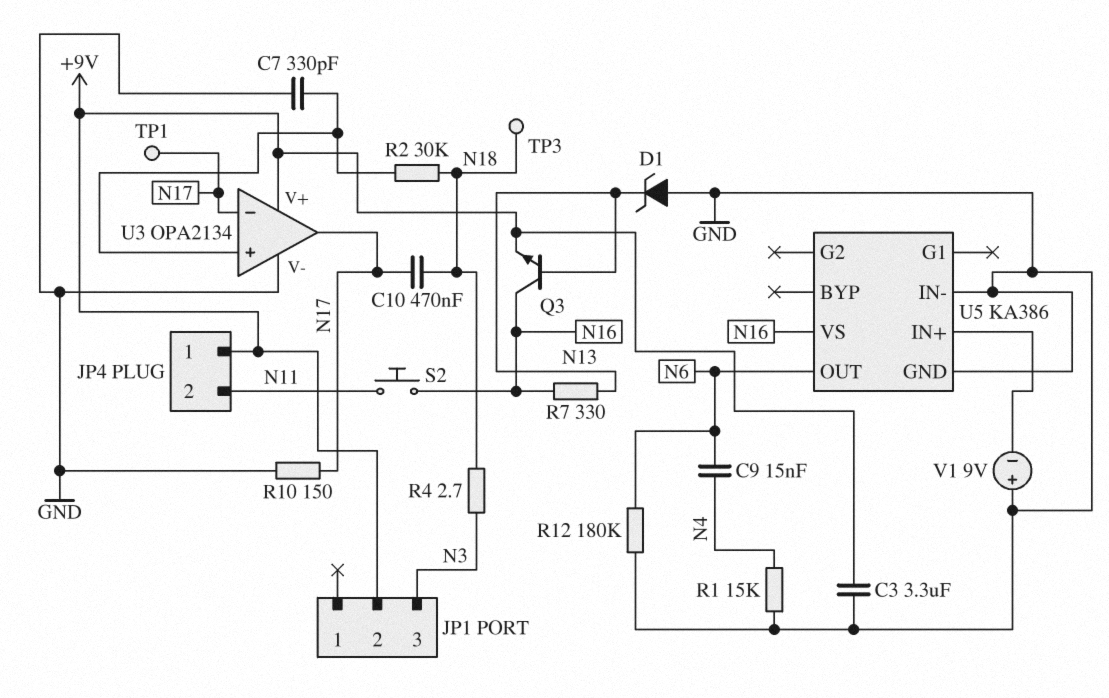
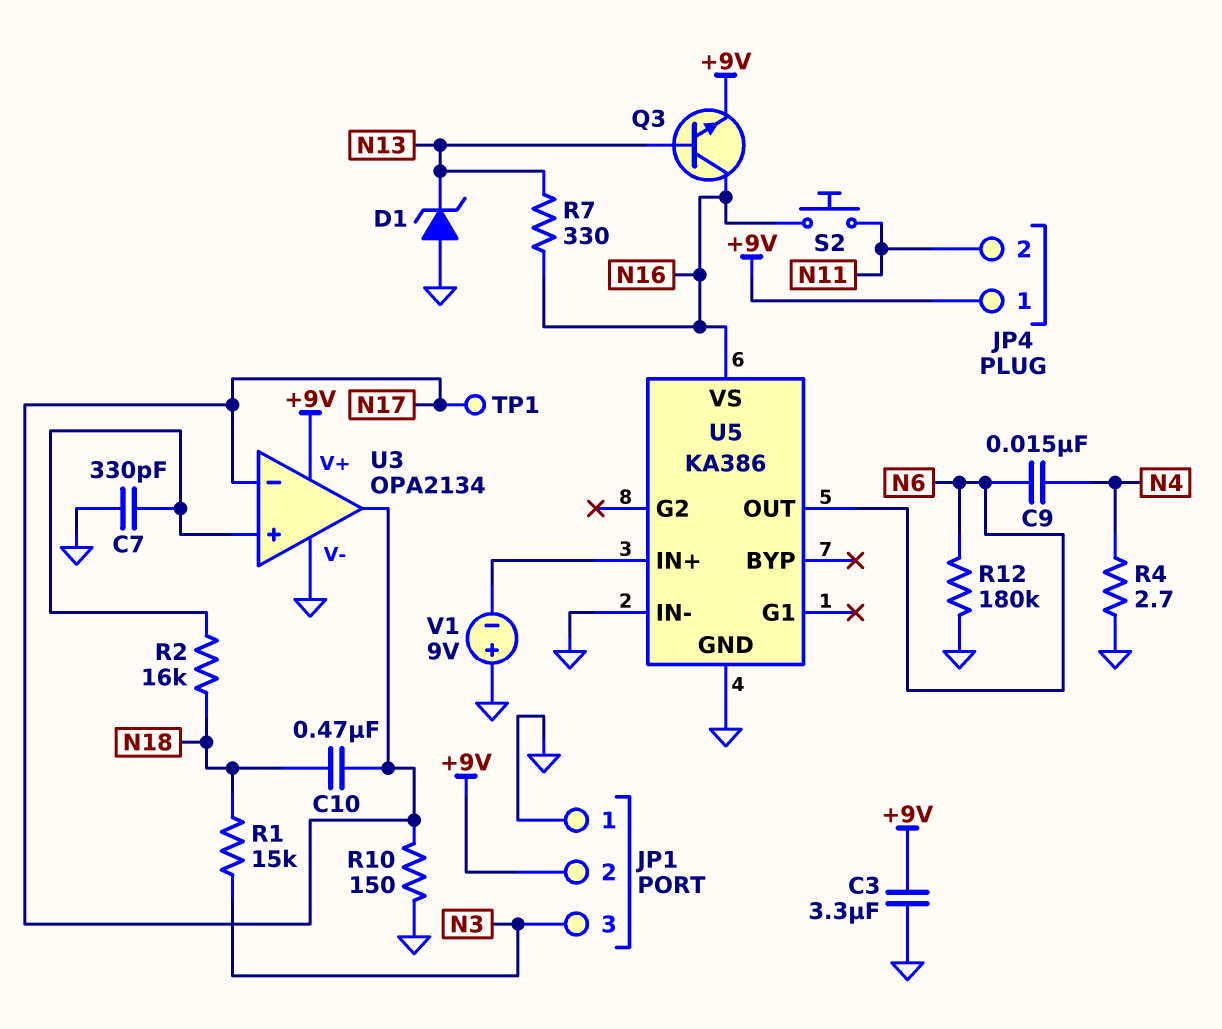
JP1 pin 1: none -> GND
R1: 15k (GND, N4) -> 15k (N3, N18)
R2: 30k (N18, U3/in+) -> 16k (N18, U3/in+)
R4: 2.7 (N3, N18) -> 2.7 (GND, N4)
TP3: test point (N18) -> none

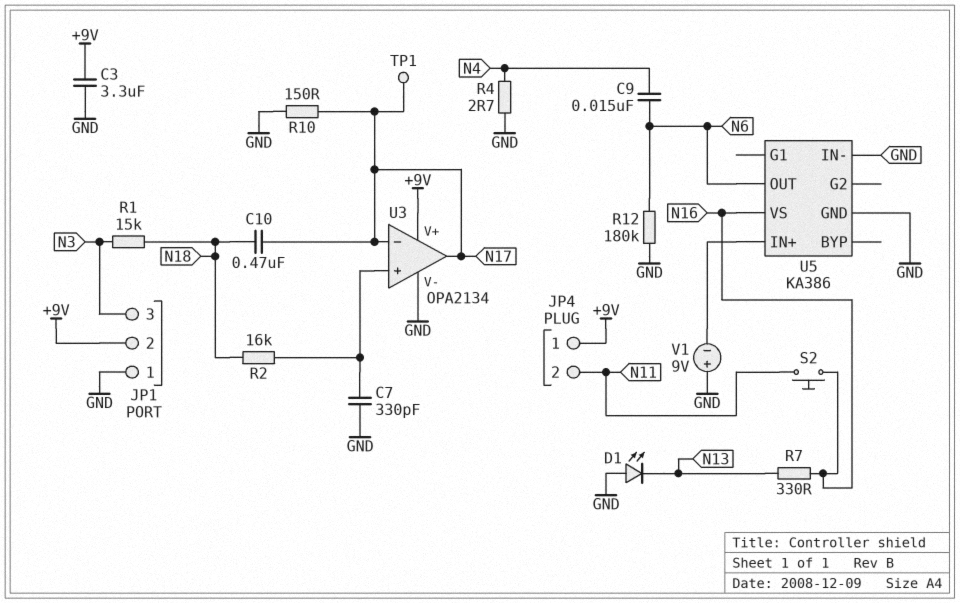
D1: zener (A GND, K N13) -> LED (A GND, K N13)
Q3: NPN (B N13, C N16, E +9V) -> none

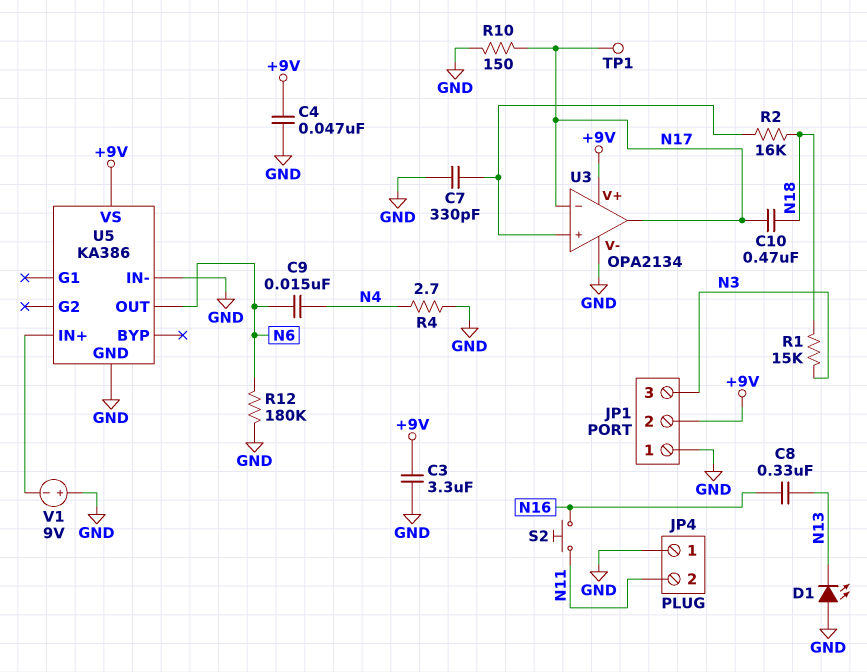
C4: none -> 47nF (+9V, GND)
C8: none -> 330nF (N13, N16)
JP4 pin 1: +9V -> GND
R7: 330 (N13, N16) -> none
U5 pin VS: N16 -> +9V

